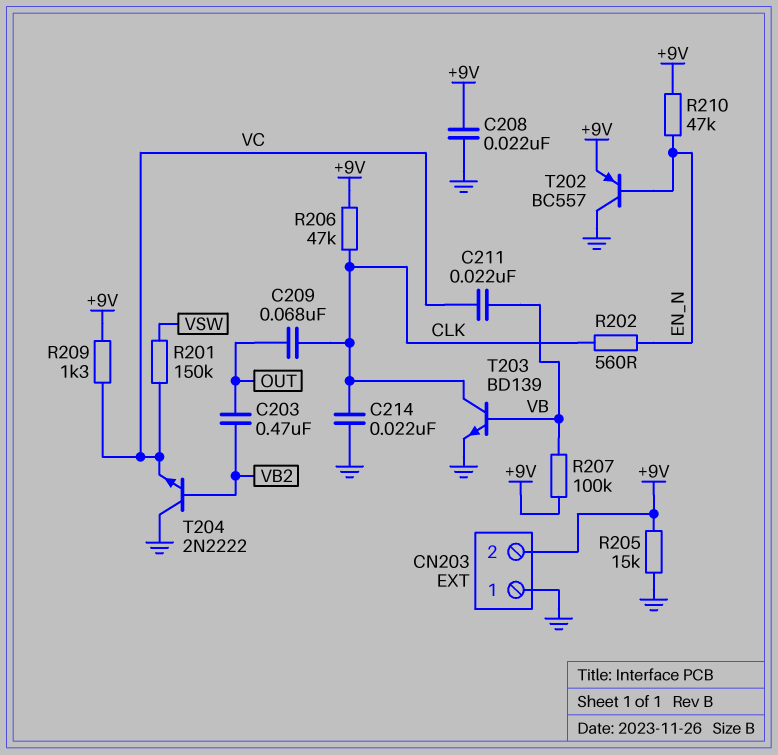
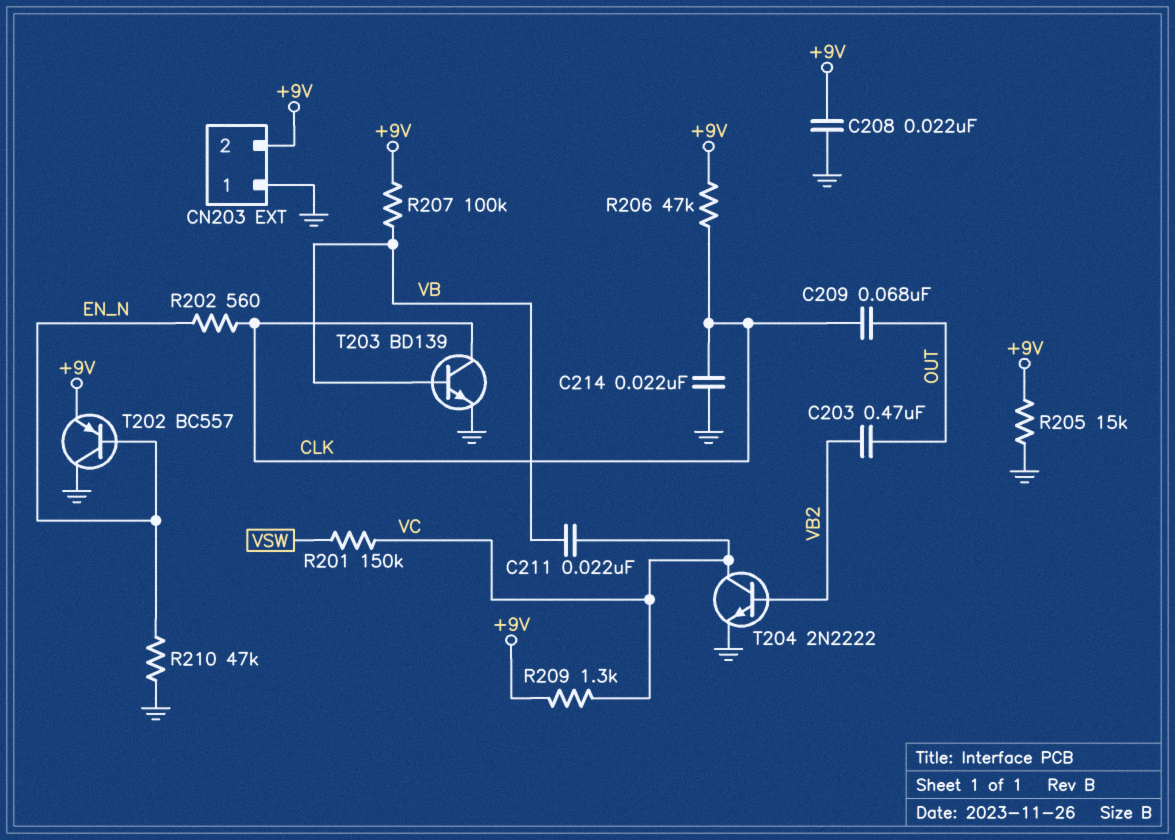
R210: 47k (+9V, EN_N) -> 47k (EN_N, GND)
T204: NPN 2N2222 (B VB2, C GND, E VC) -> NPN 2N2222 (B VB2, C VC, E GND)

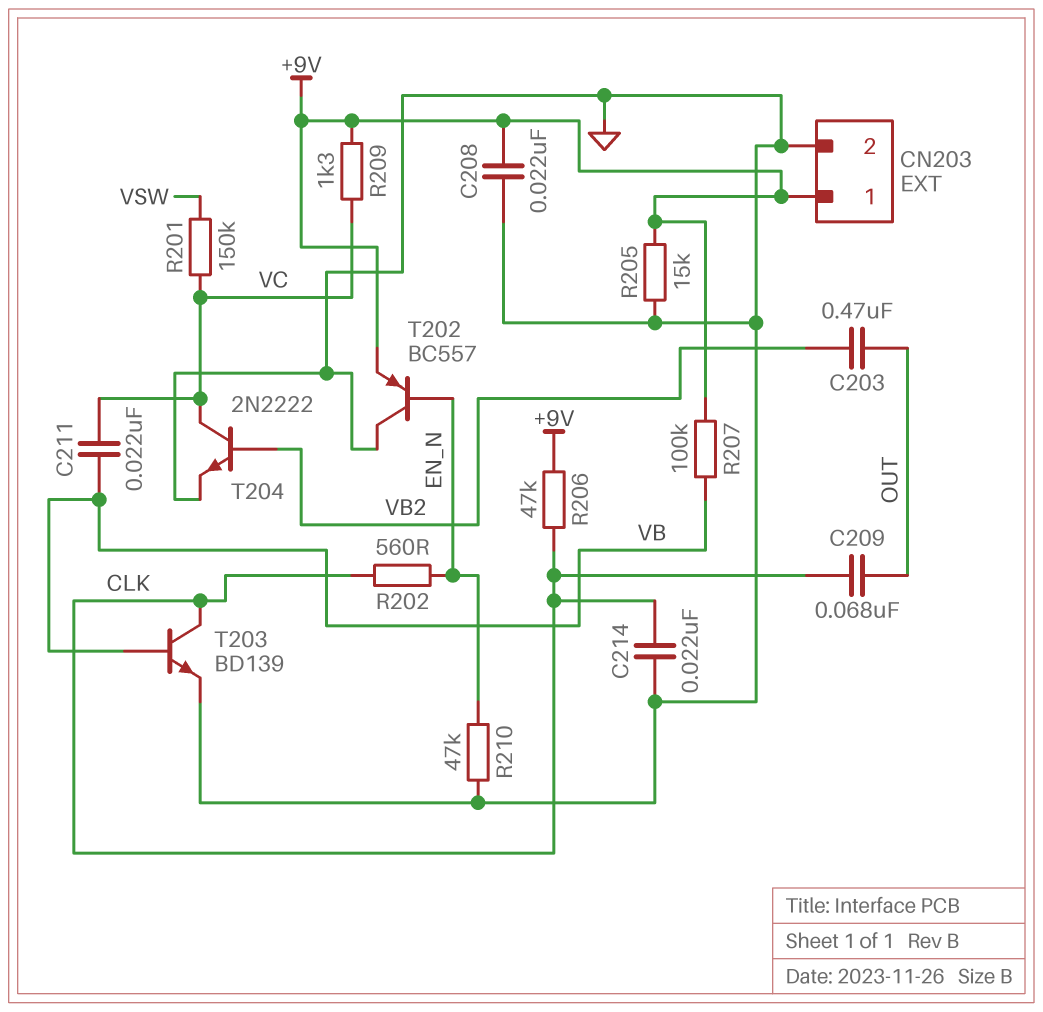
CN203 pin 1: GND -> +9V
CN203 pin 2: +9V -> GND

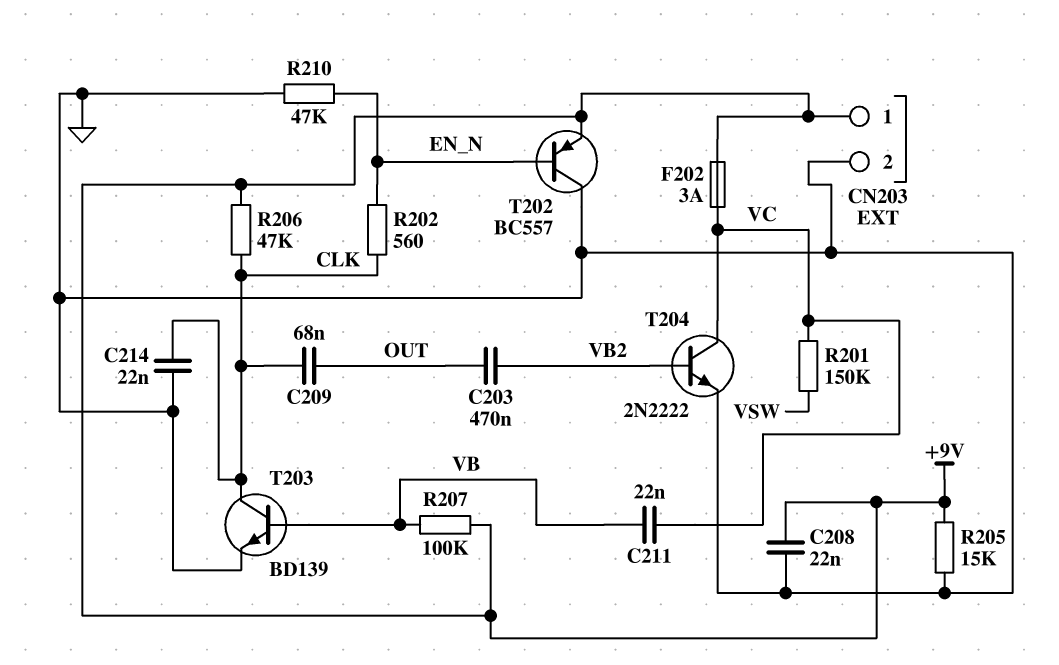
F202: none -> 3A (+9V, VC)
R209: 1.3k (+9V, VC) -> none

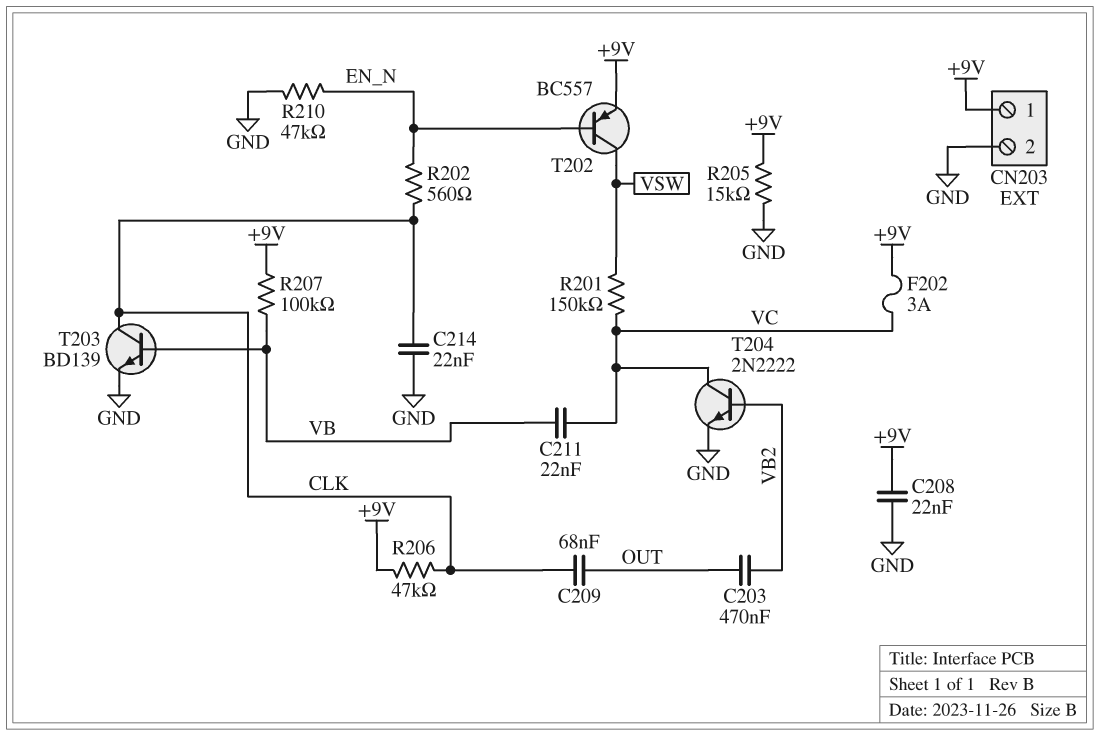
T202: PNP BC557 (B EN_N, C GND, E +9V) -> PNP BC557 (B EN_N, C VSW, E +9V)

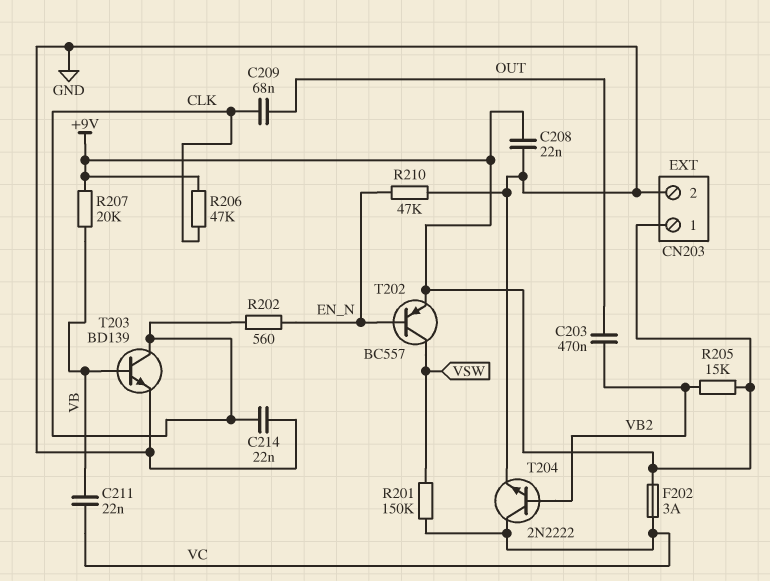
R205: 15k (+9V, GND) -> 15k (+9V, VB2)
R207: 100k (+9V, VB) -> 20k (+9V, VB)

